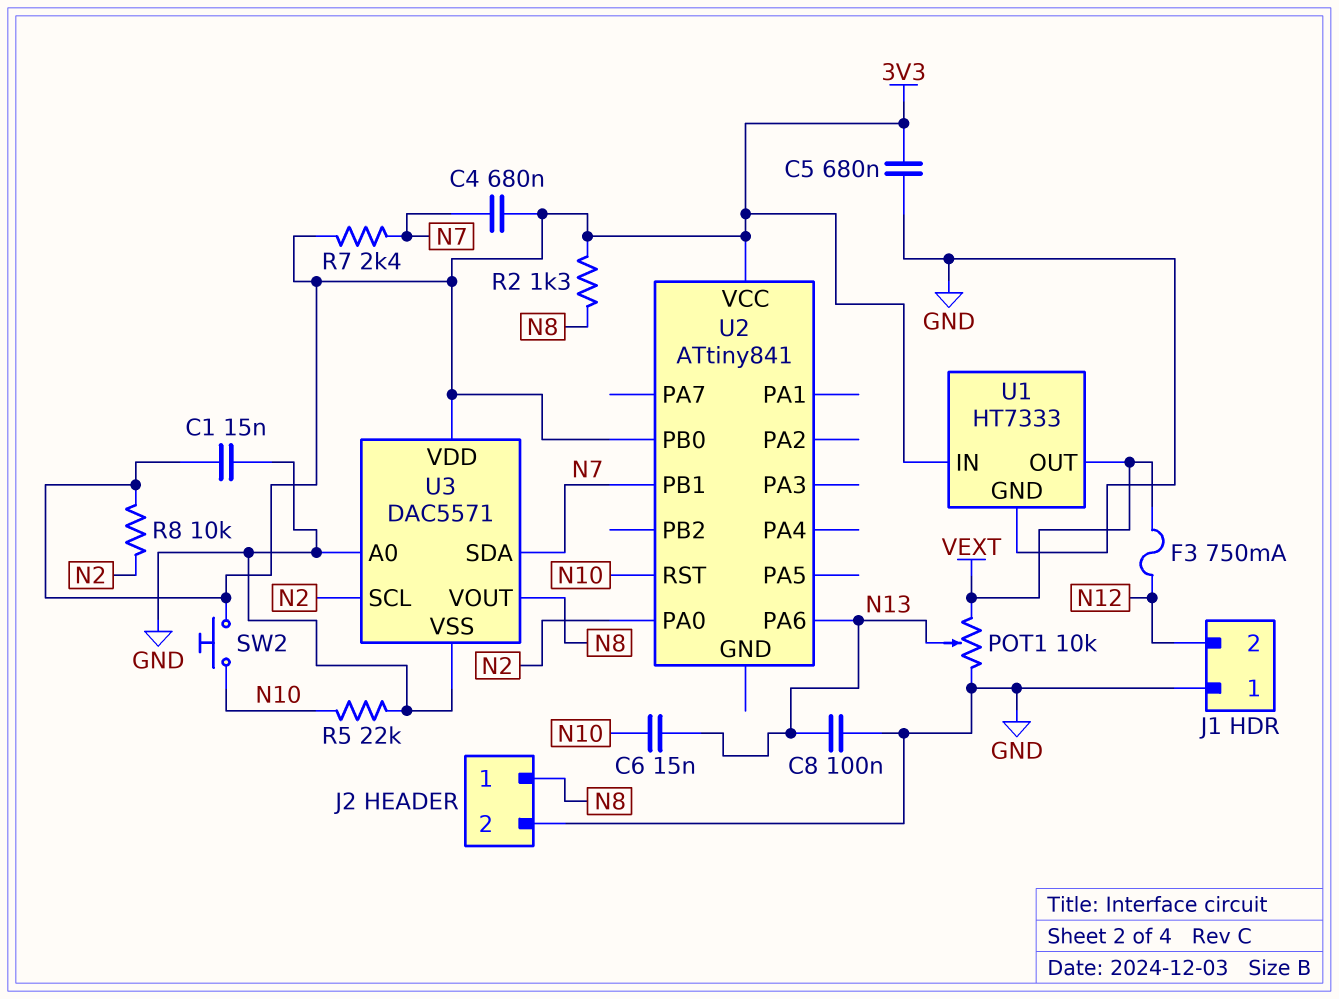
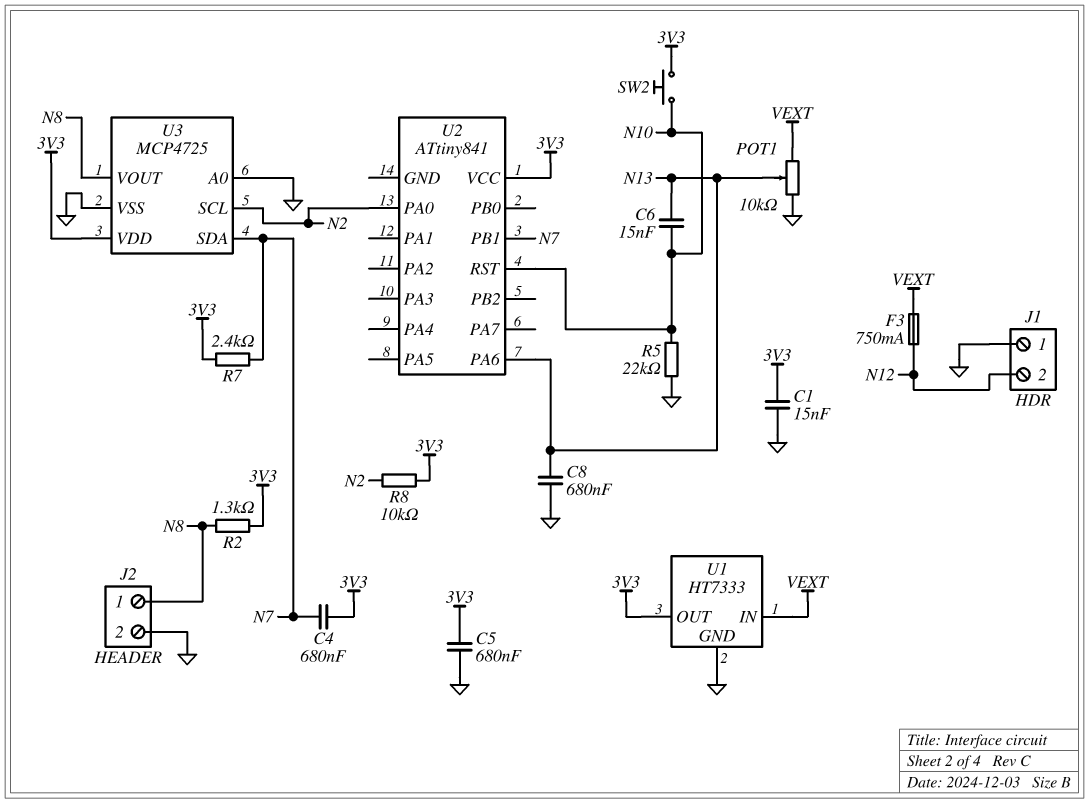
C8: 100nF (GND, N13) -> 680nF (GND, N13)
U1 pin IN: 3V3 -> VEXT
U1 pin OUT: VEXT -> 3V3
U2 pin PB0: 3V3 -> none
U3: DAC5571 -> MCP4725

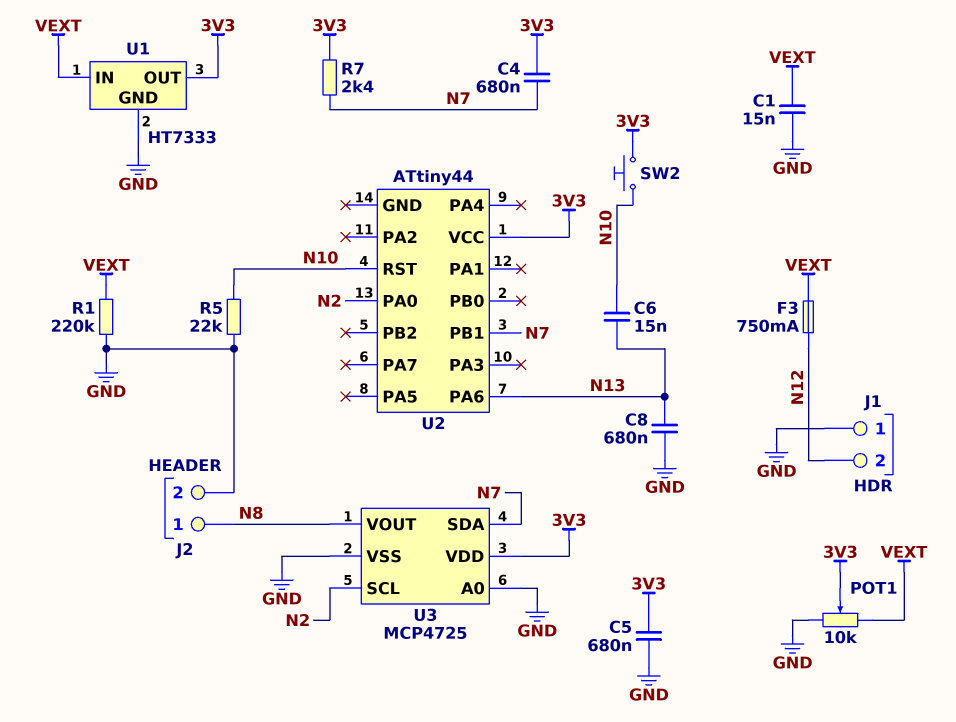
C1: 15nF (3V3, GND) -> 15nF (GND, VEXT)
POT1: 10k (GND, VEXT, wiper N13) -> 10k (GND, VEXT, wiper 3V3)
R1: none -> 220k (GND, VEXT)
R2: 1.3k (3V3, N8) -> none
R8: 10k (3V3, N2) -> none
U2: ATtiny841 -> ATtiny44

